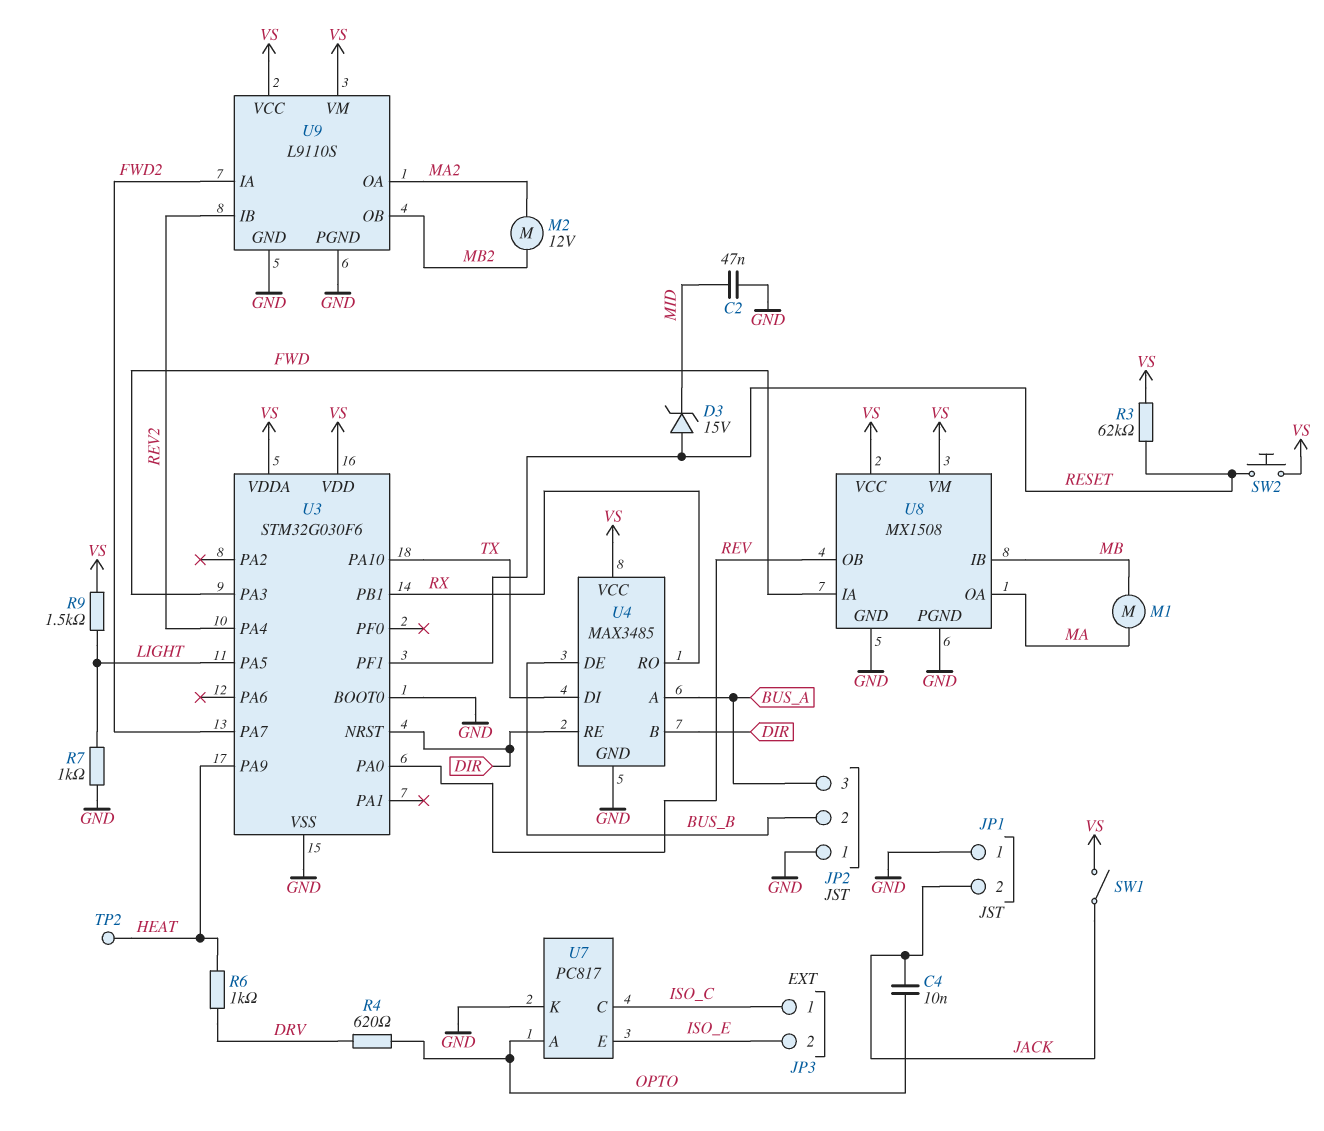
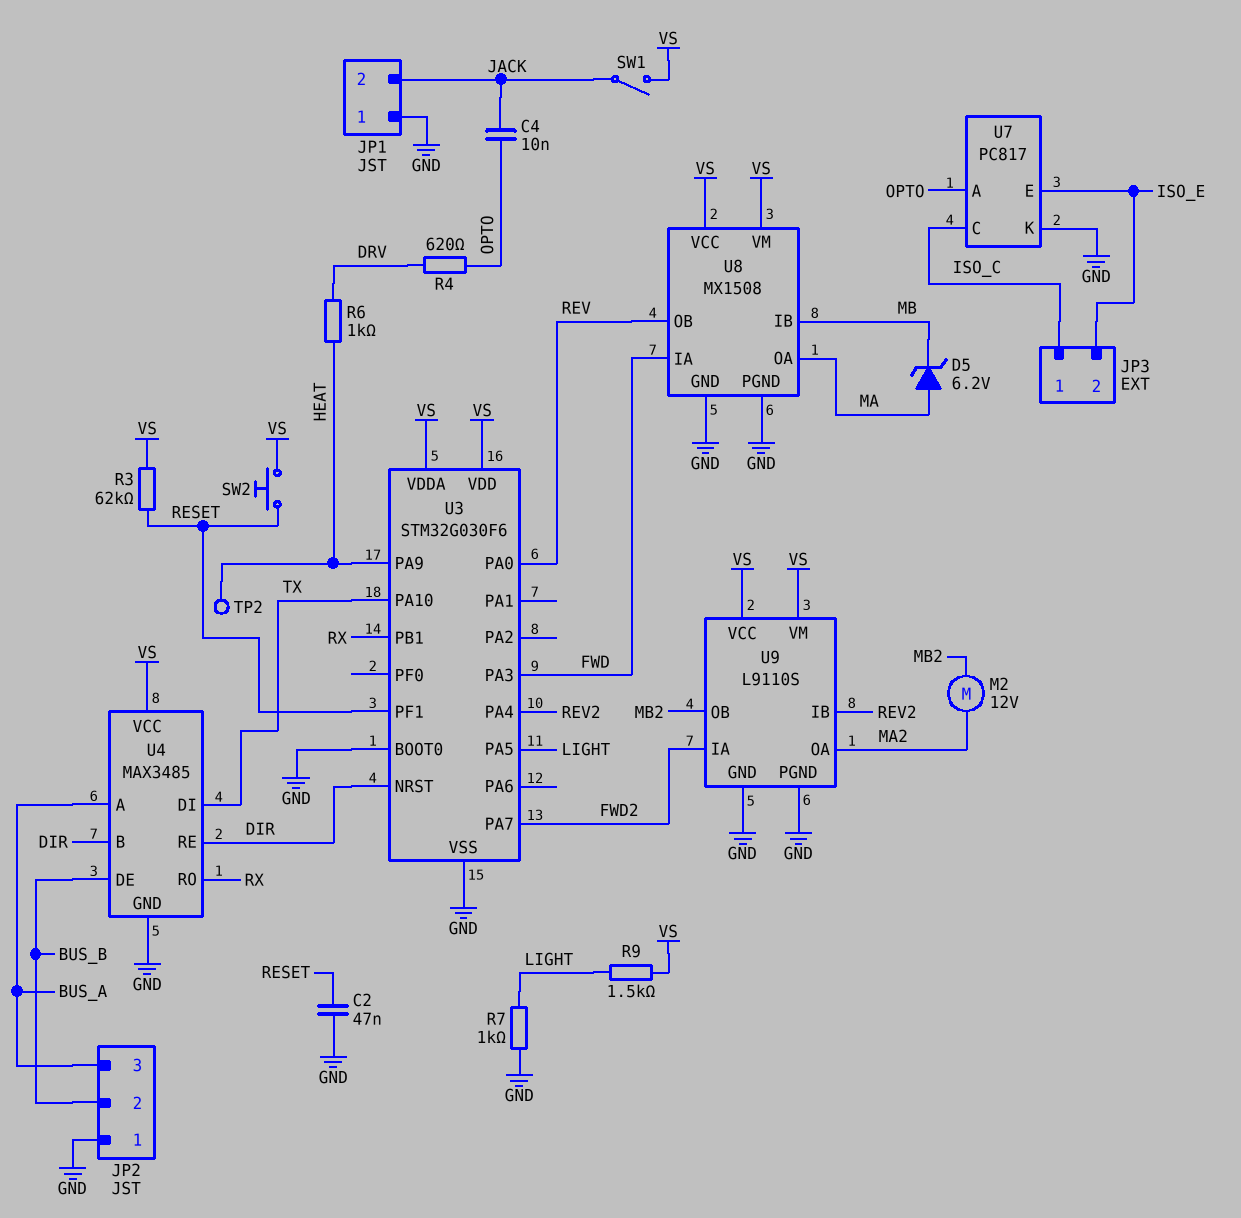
C2: 47nF (GND, MID) -> 47nF (GND, RESET)
D3: zener 15V (A RESET, K MID) -> none
D5: none -> zener 6.2V (A MA, K MB)
M1: motor (MA, MB) -> none

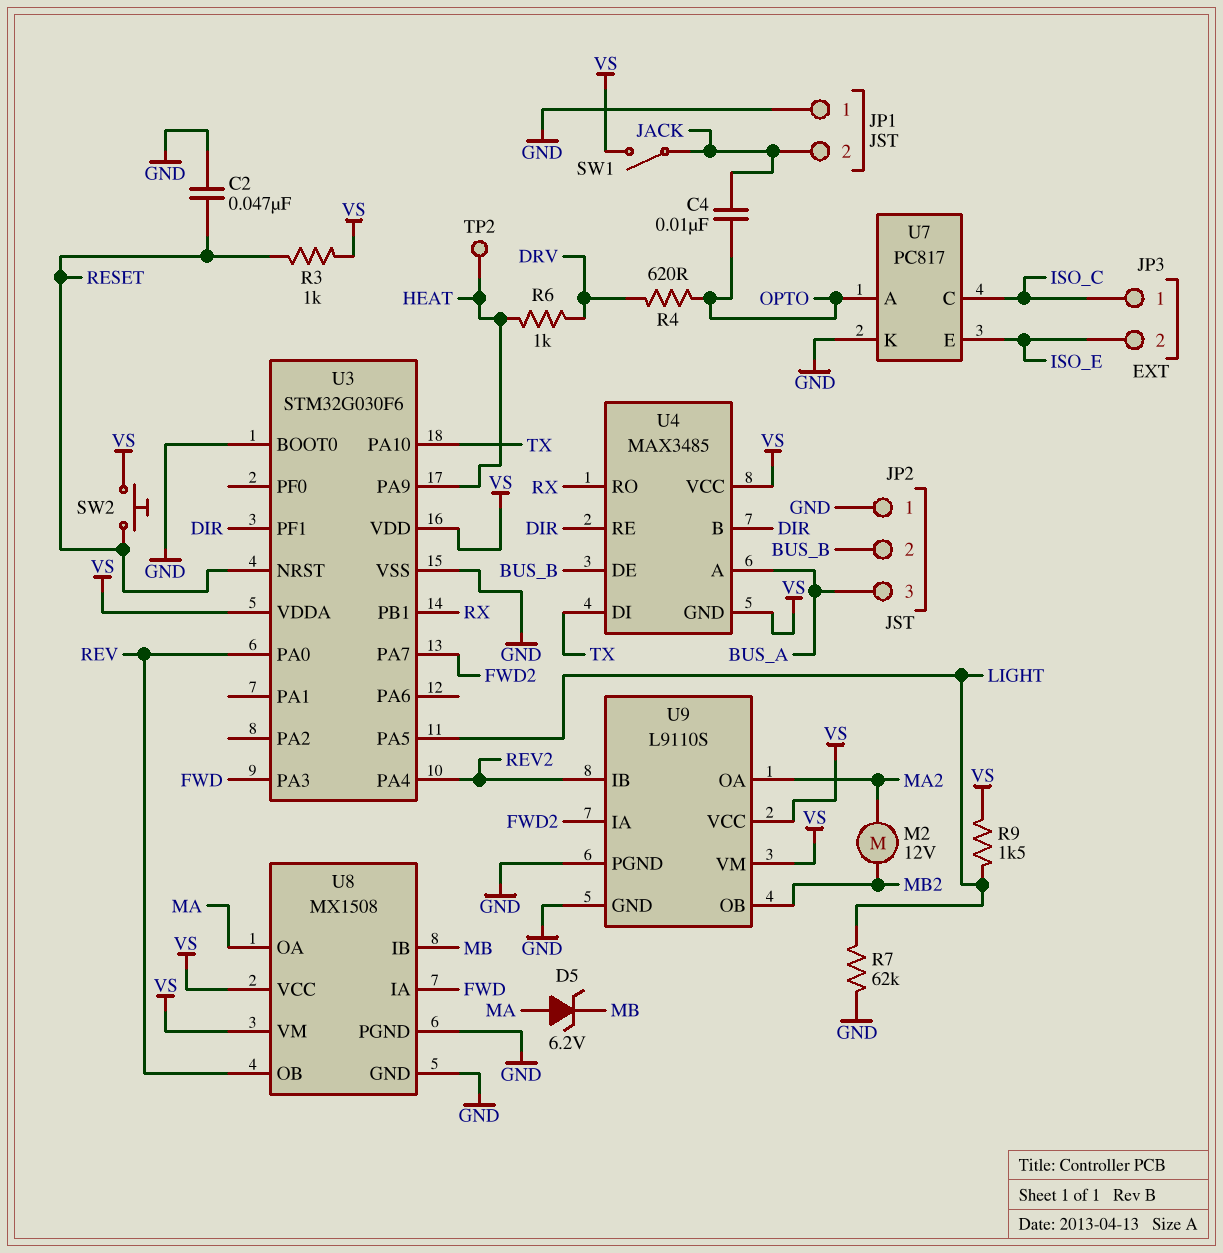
R3: 62k (RESET, VS) -> 1k (RESET, VS)
R7: 1k (GND, LIGHT) -> 62k (GND, LIGHT)
U3 pin NRST: DIR -> RESET
U3 pin PF1: RESET -> DIR
U4 pin GND: GND -> VS

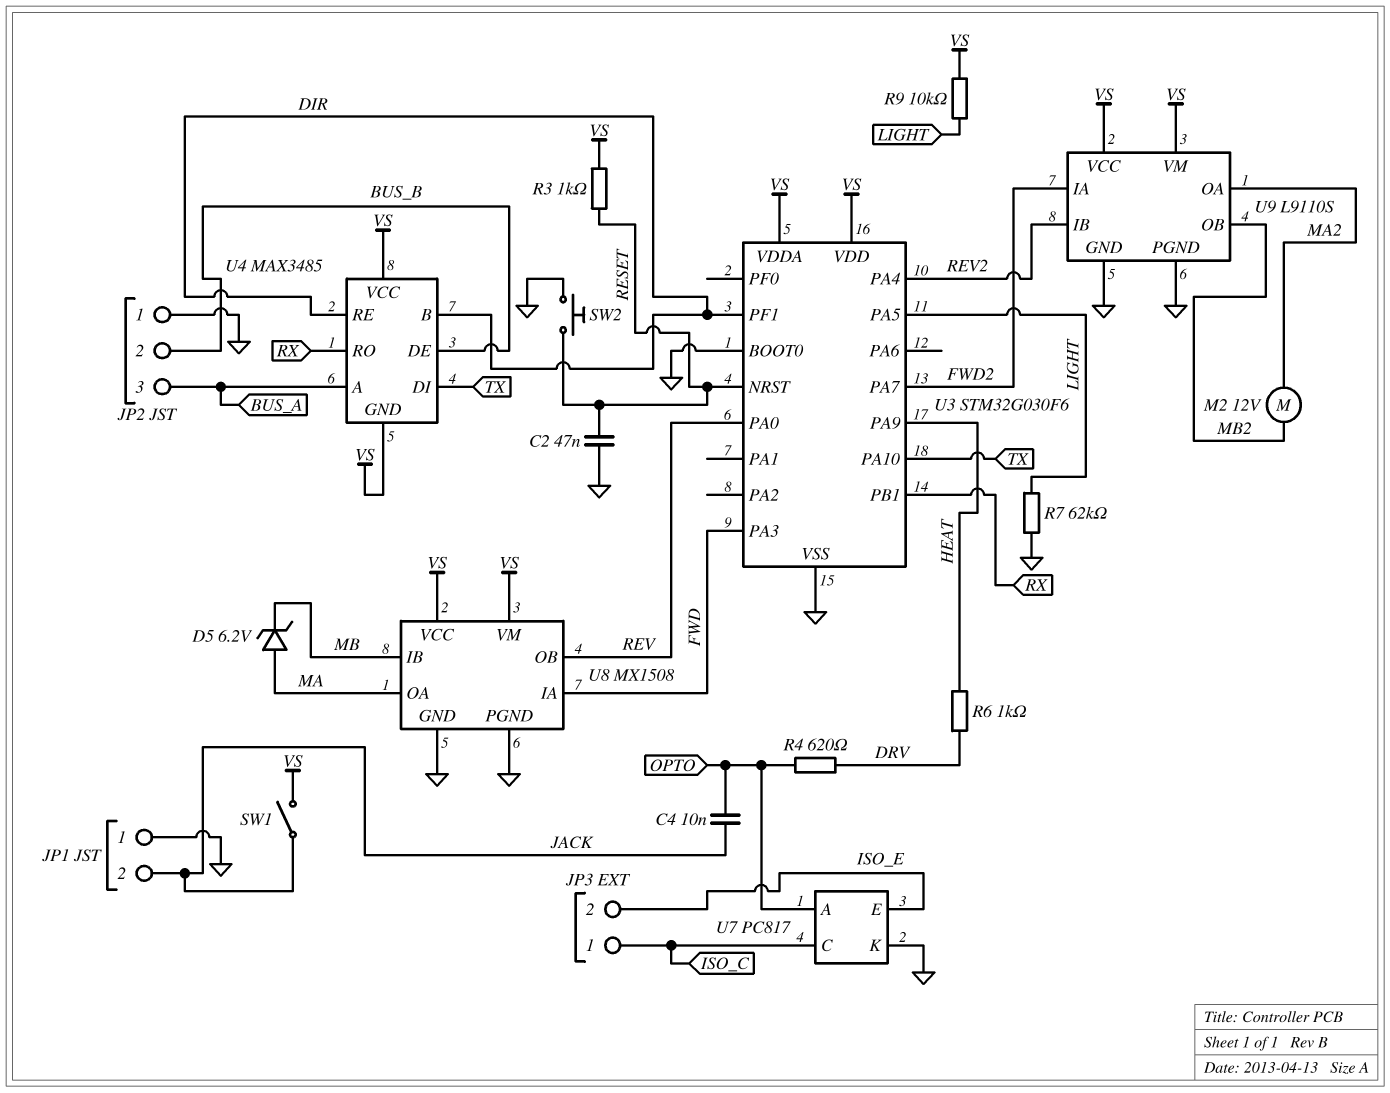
R9: 1.5k (LIGHT, VS) -> 10k (LIGHT, VS)
SW2: button (RESET, VS) -> button (GND, RESET)
TP2: test point (HEAT) -> none

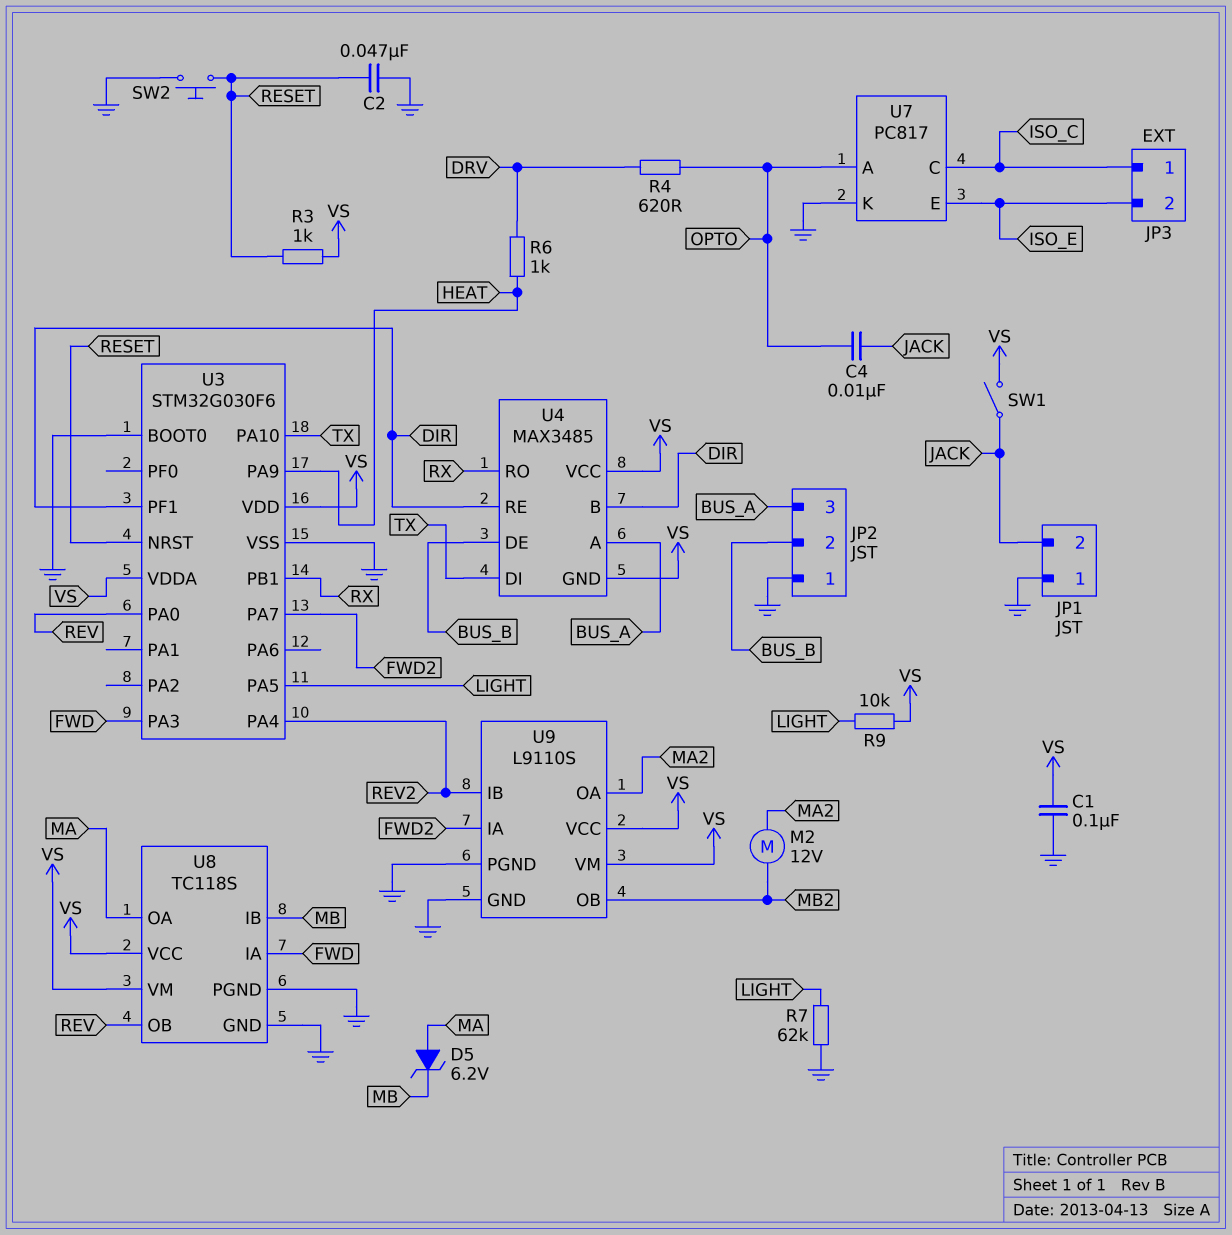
C1: none -> 100nF (GND, VS)
U8: MX1508 -> TC118S

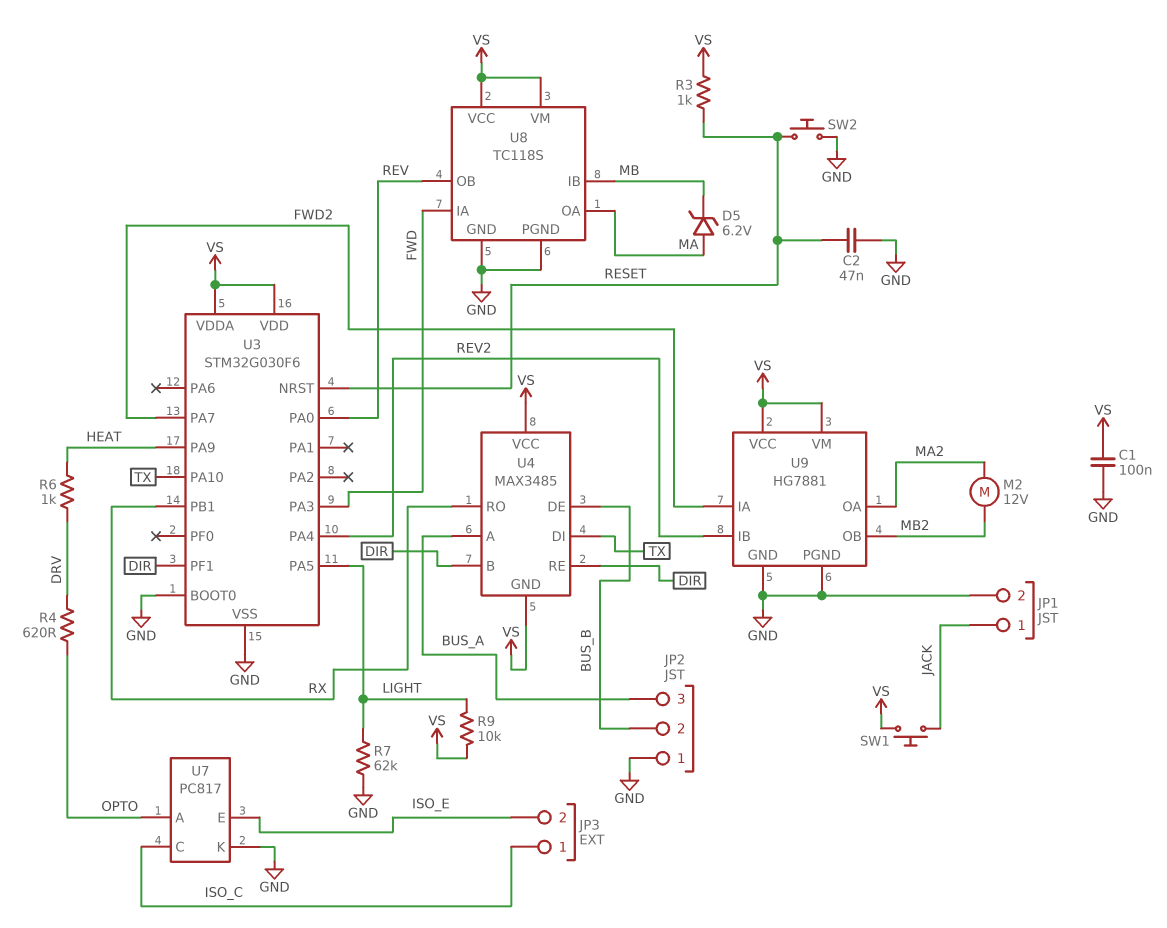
C4: 10nF (JACK, OPTO) -> none
JP1 pin 1: GND -> JACK
JP1 pin 2: JACK -> GND
SW1: switch (JACK, VS) -> button (JACK, VS)
U9: L9110S -> HG7881

